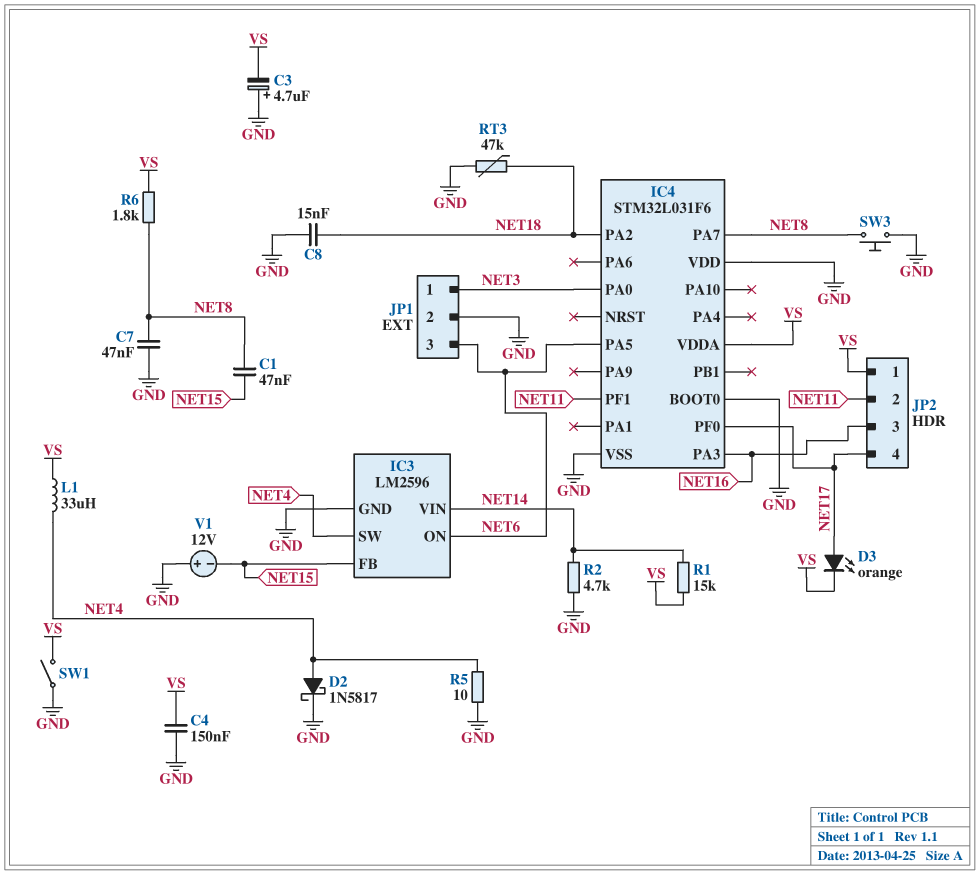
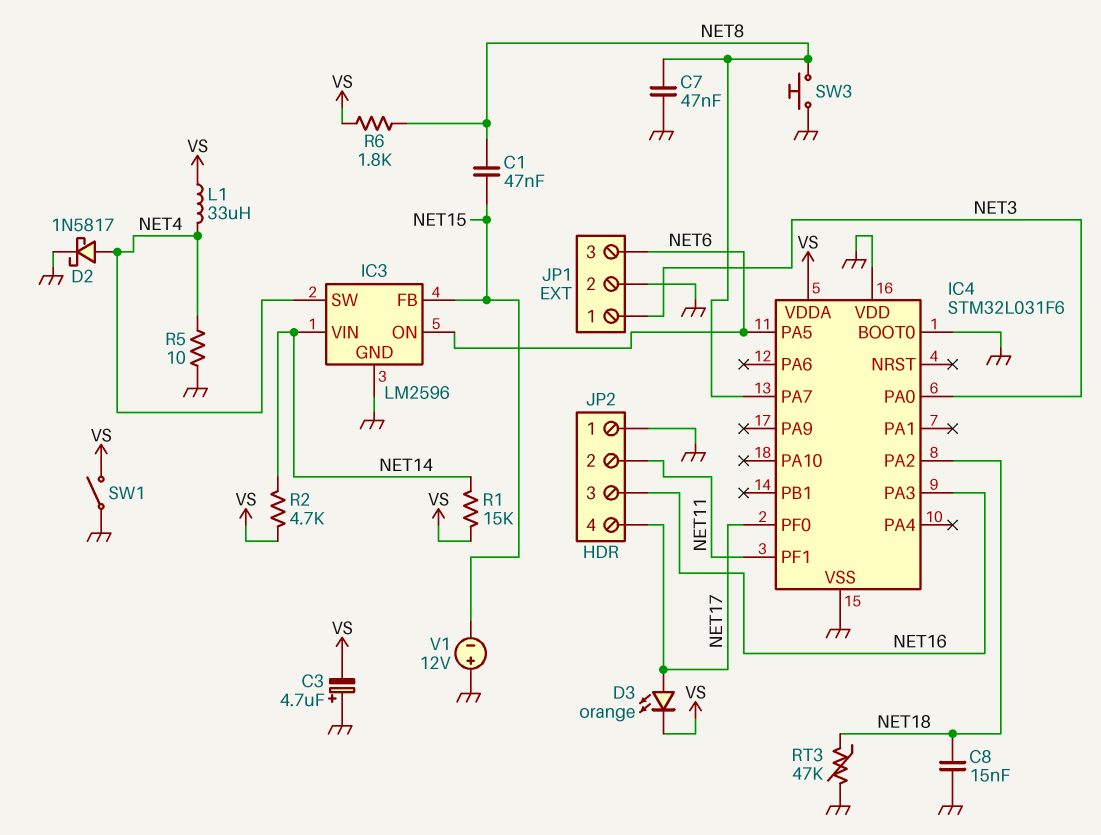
C4: 150nF (GND, VS) -> none
JP2 pin 1: VS -> GND
R2: 4.7k (GND, NET14) -> 4.7k (NET14, VS)

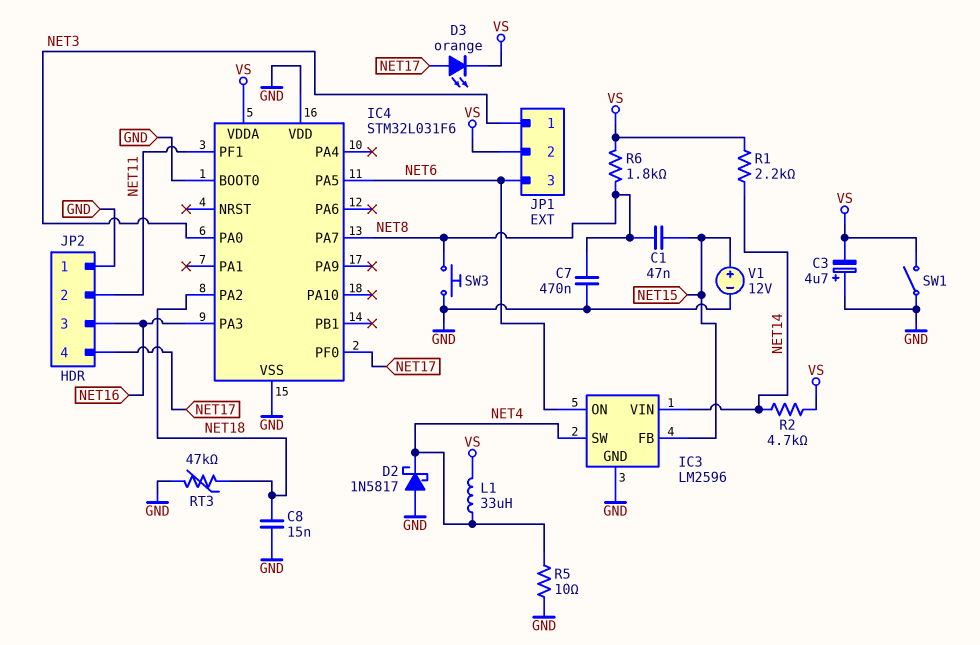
C7: 47nF (GND, NET8) -> 470nF (GND, NET8)
D2: schottky 1N5817 (A NET4, K GND) -> schottky 1N5817 (A GND, K NET4)
JP1 pin 2: GND -> VS
R1: 15k (NET14, VS) -> 2.2k (NET14, VS)
V1: 12V (plus GND, minus NET15) -> 12V (plus NET15, minus GND)

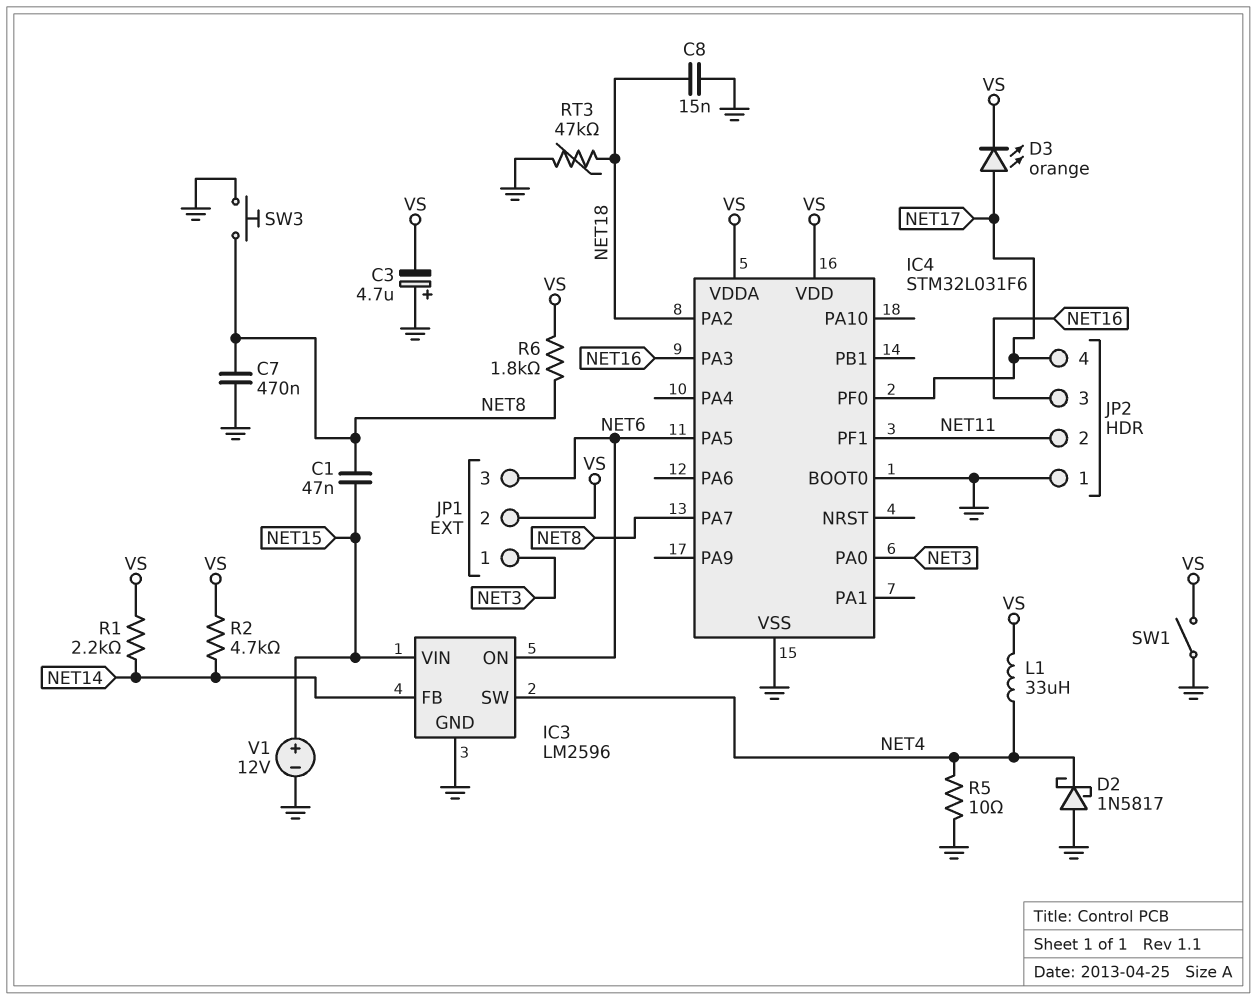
IC3 pin FB: NET15 -> NET14
IC3 pin VIN: NET14 -> NET15
IC4 pin VDD: GND -> VS

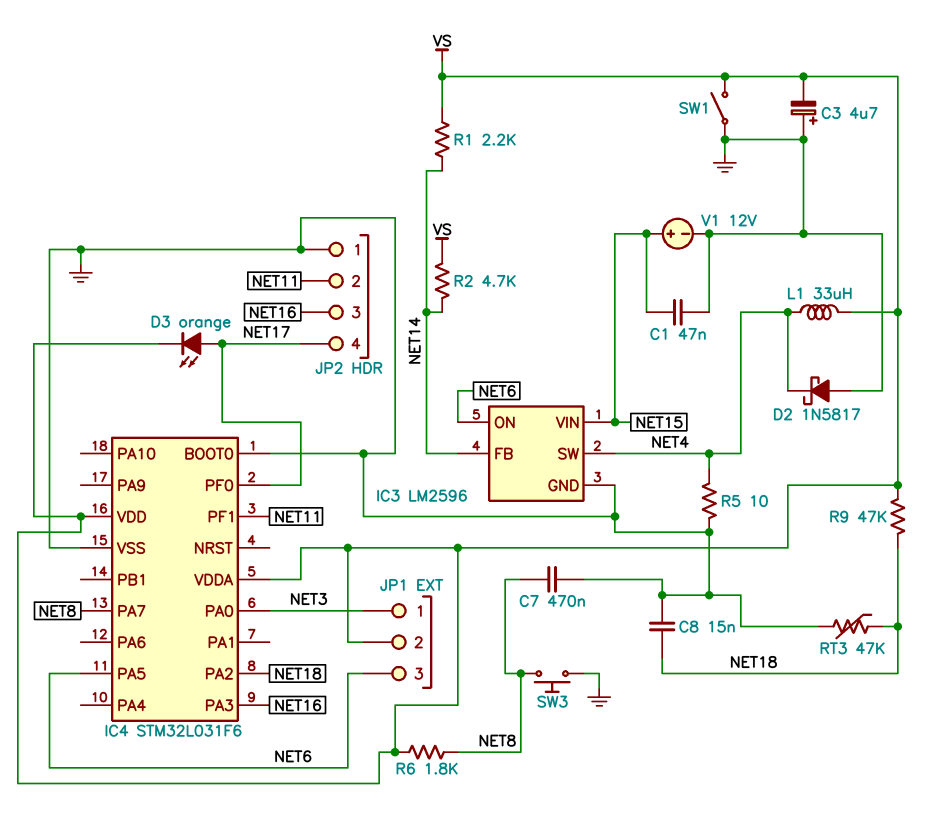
C1: 47nF (NET8, NET15) -> 47nF (GND, NET15)
R9: none -> 47k (NET18, VS)

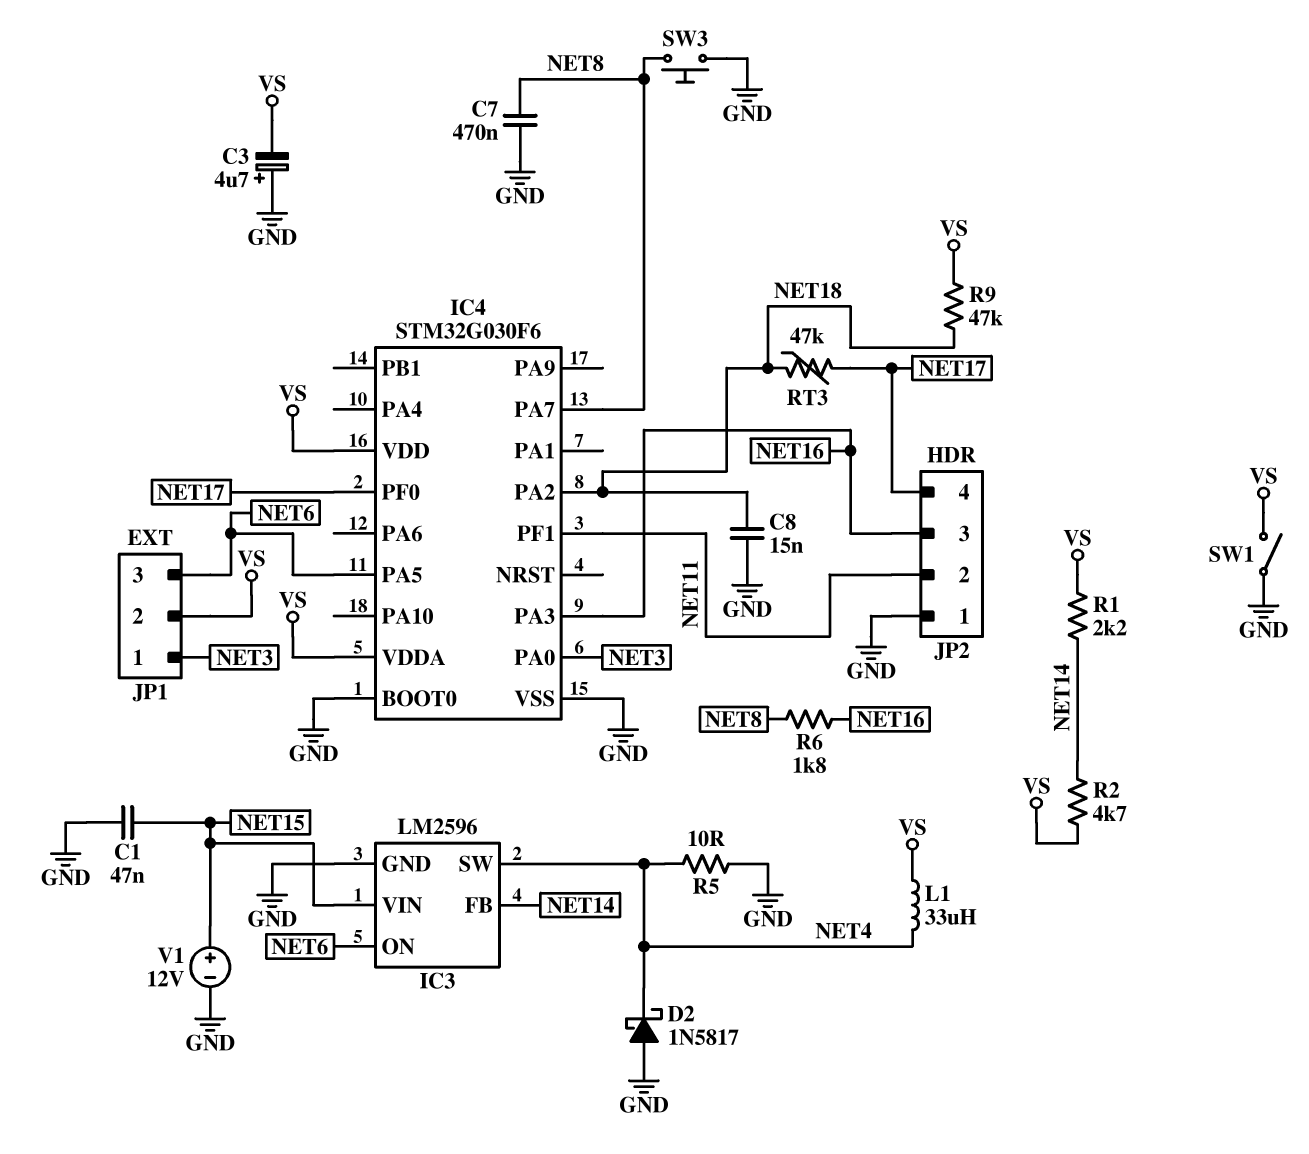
D3: LED orange (A NET17, K VS) -> none
IC4: STM32L031F6 -> STM32G030F6
R6: 1.8k (NET8, VS) -> 1.8k (NET8, NET16)
RT3: 47k (GND, NET18) -> 47k (NET17, NET18)

